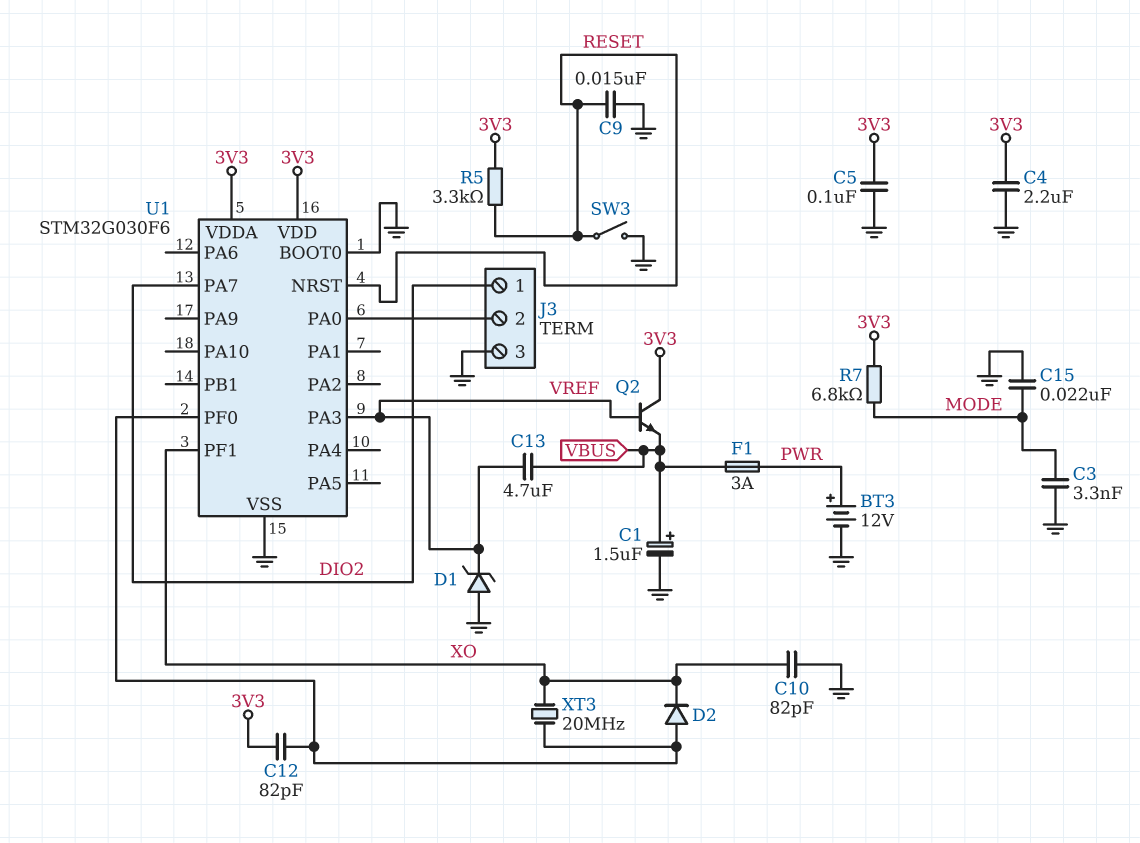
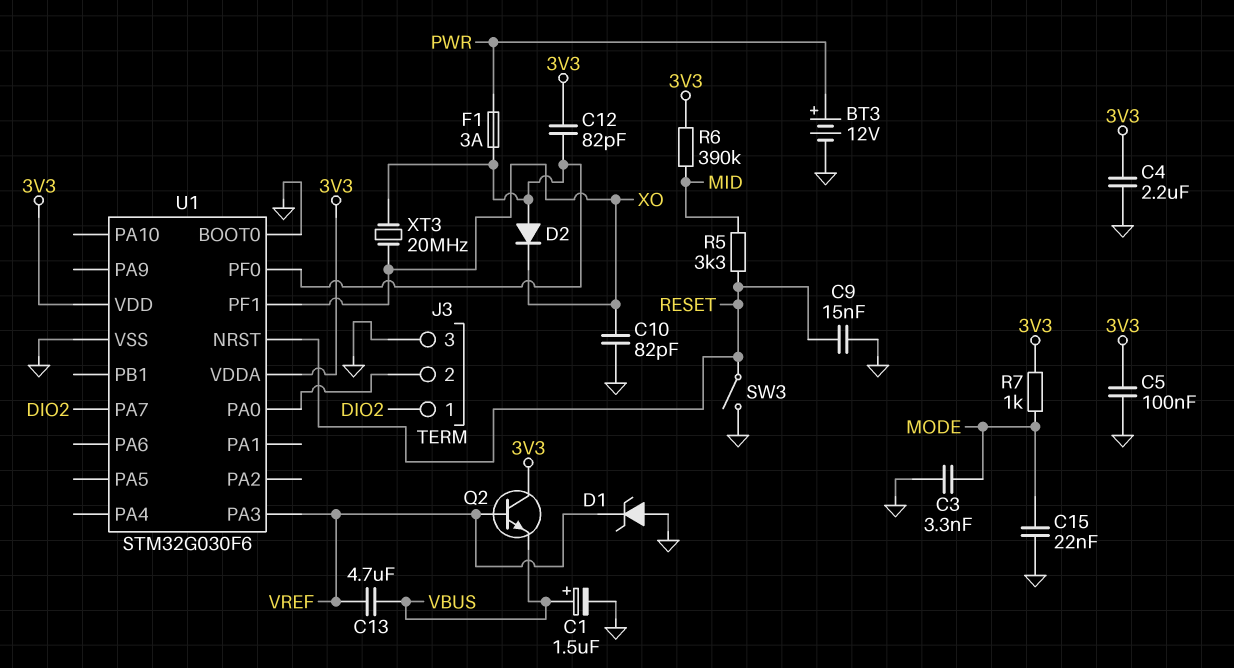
F1: 3A (PWR, VBUS) -> 3A (PWR, U1/PF0)
R5: 3.3k (3V3, RESET) -> 3.3k (MID, RESET)
R6: none -> 390k (3V3, MID)
R7: 6.8k (3V3, MODE) -> 1k (3V3, MODE)

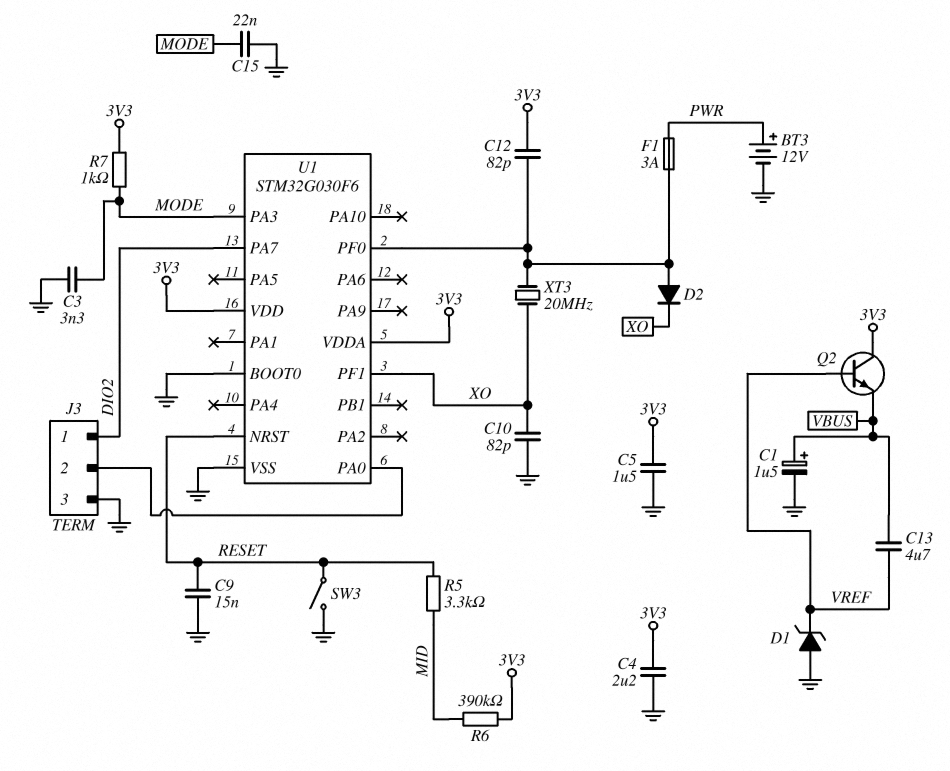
C5: 100nF (3V3, GND) -> 1.5uF (3V3, GND)
U1 pin PA3: VREF -> MODE

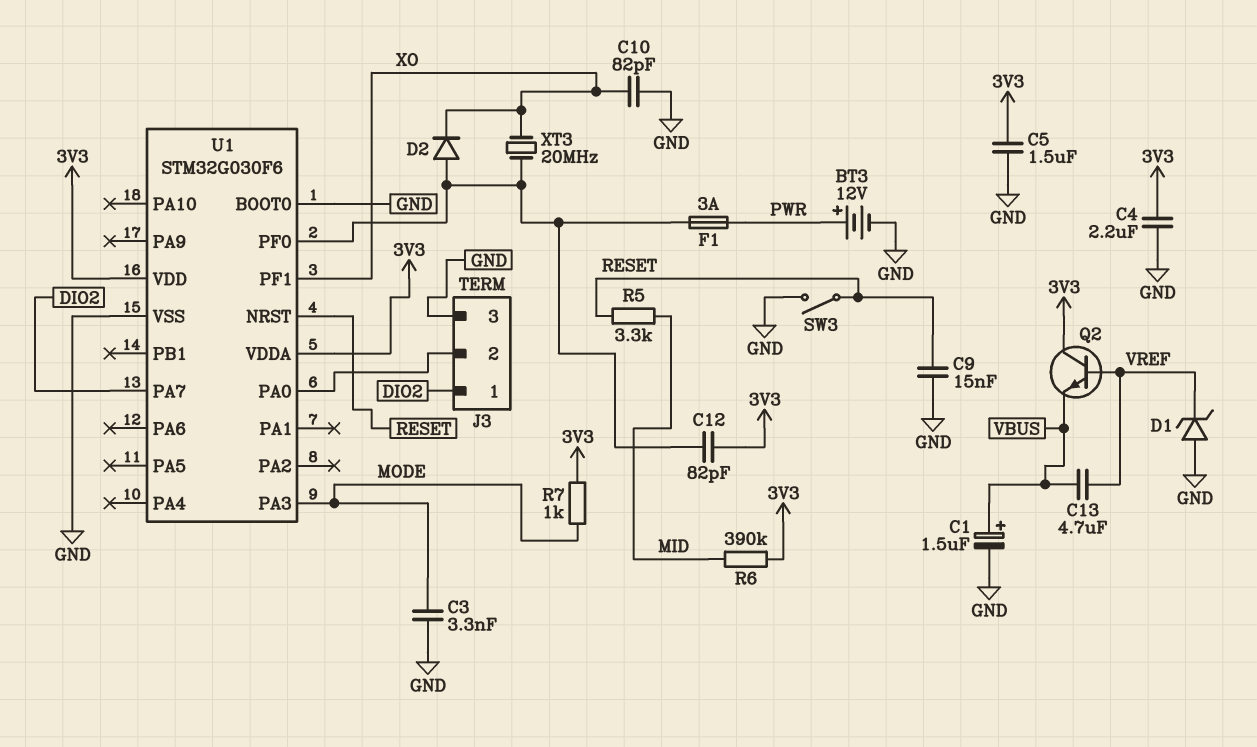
C15: 22nF (GND, MODE) -> none

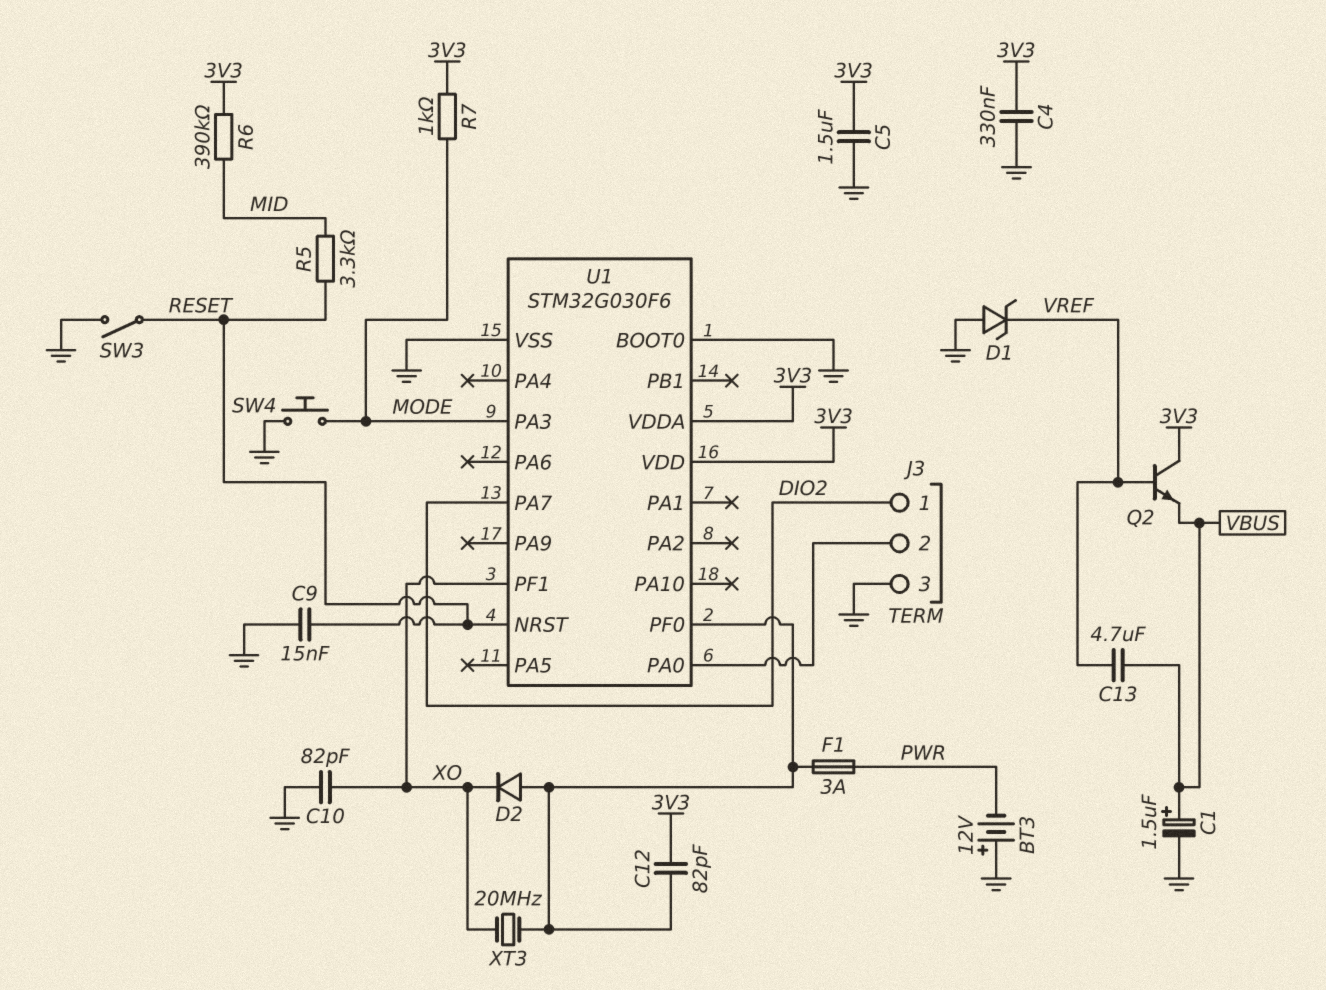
BT3: 12V (plus PWR, minus GND) -> 12V (plus GND, minus PWR)
C3: 3.3nF (GND, MODE) -> none
C4: 2.2uF (3V3, GND) -> 330nF (3V3, GND)
SW4: none -> button (GND, MODE)

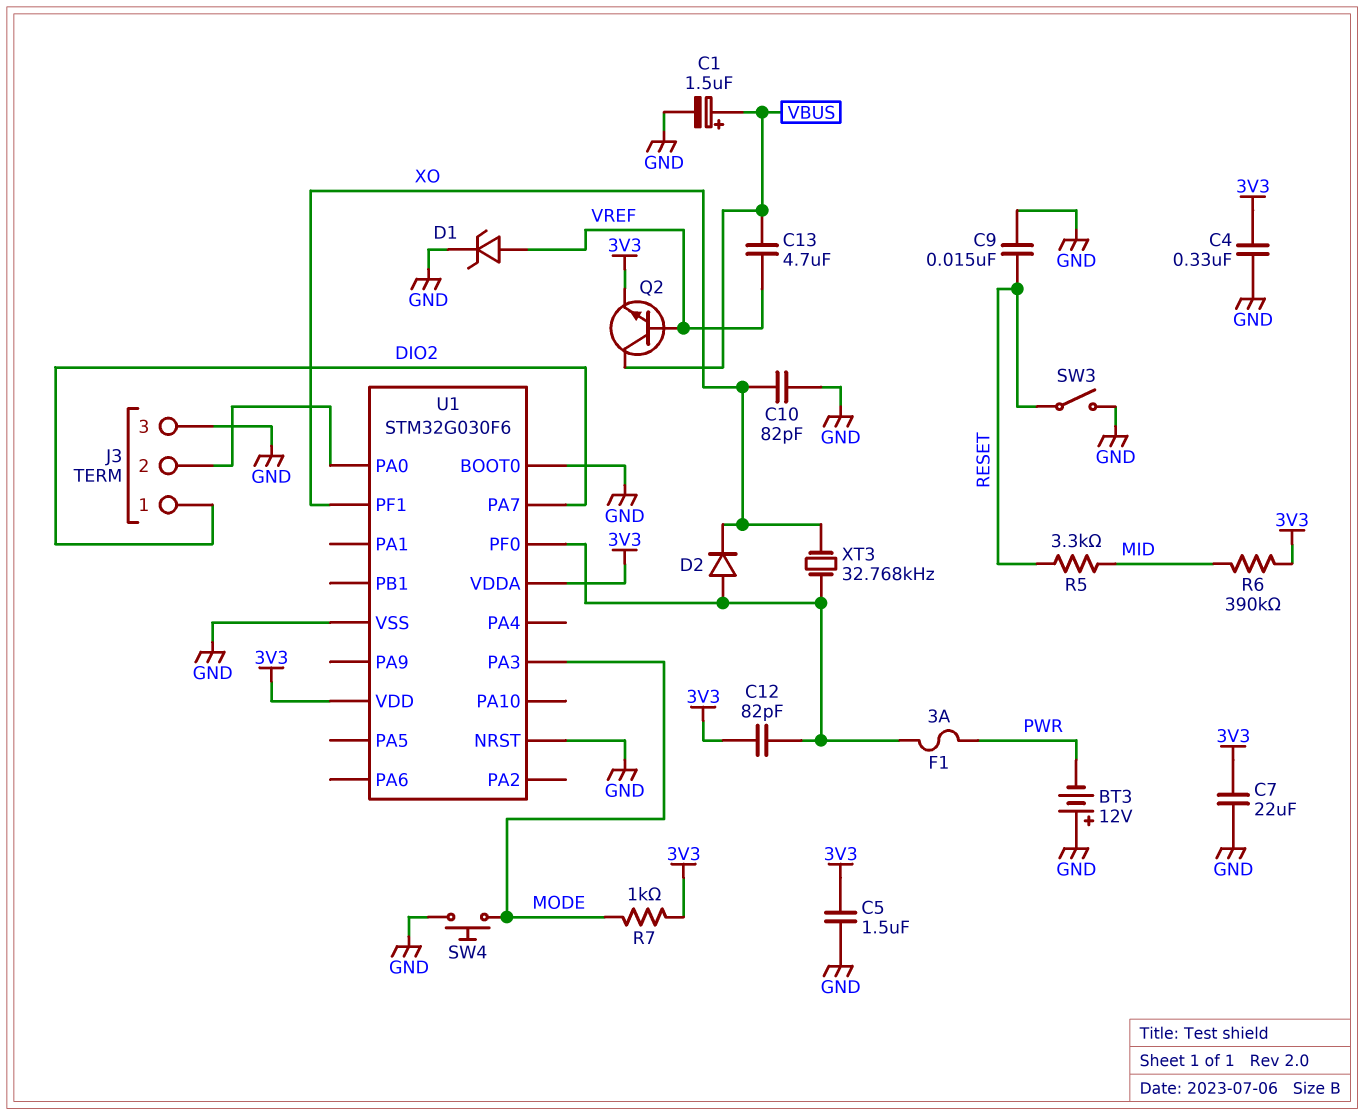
C7: none -> 22uF (3V3, GND)
D1: zener (A GND, K VREF) -> zener (A VREF, K GND)
Q2: NPN (B VREF, C 3V3, E VBUS) -> NPN (B VREF, C VBUS, E 3V3)
U1 pin NRST: RESET -> GND
XT3: 20MHz (U1/PF0, XO) -> 32.768kHz (U1/PF0, XO)

